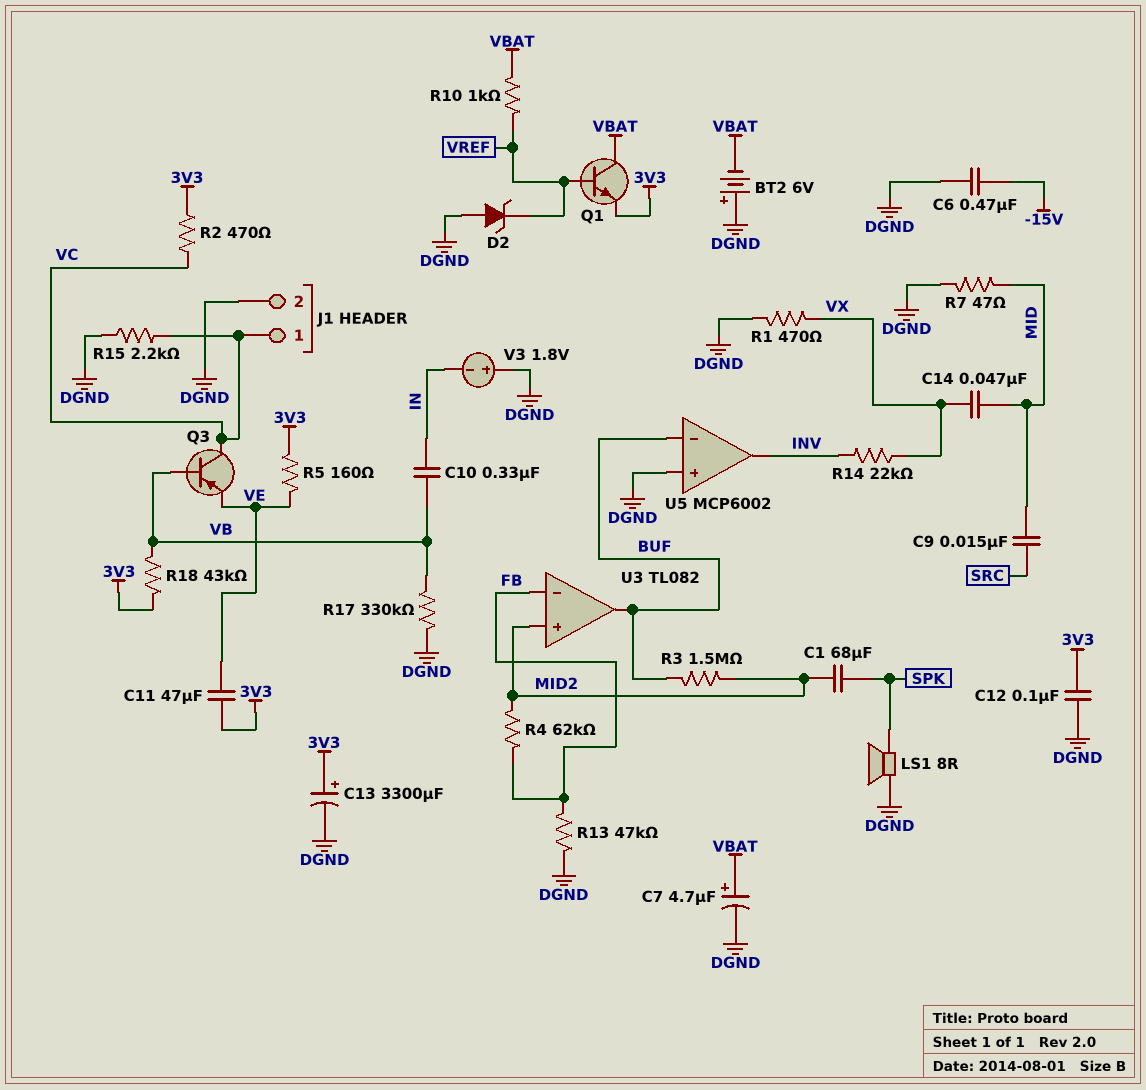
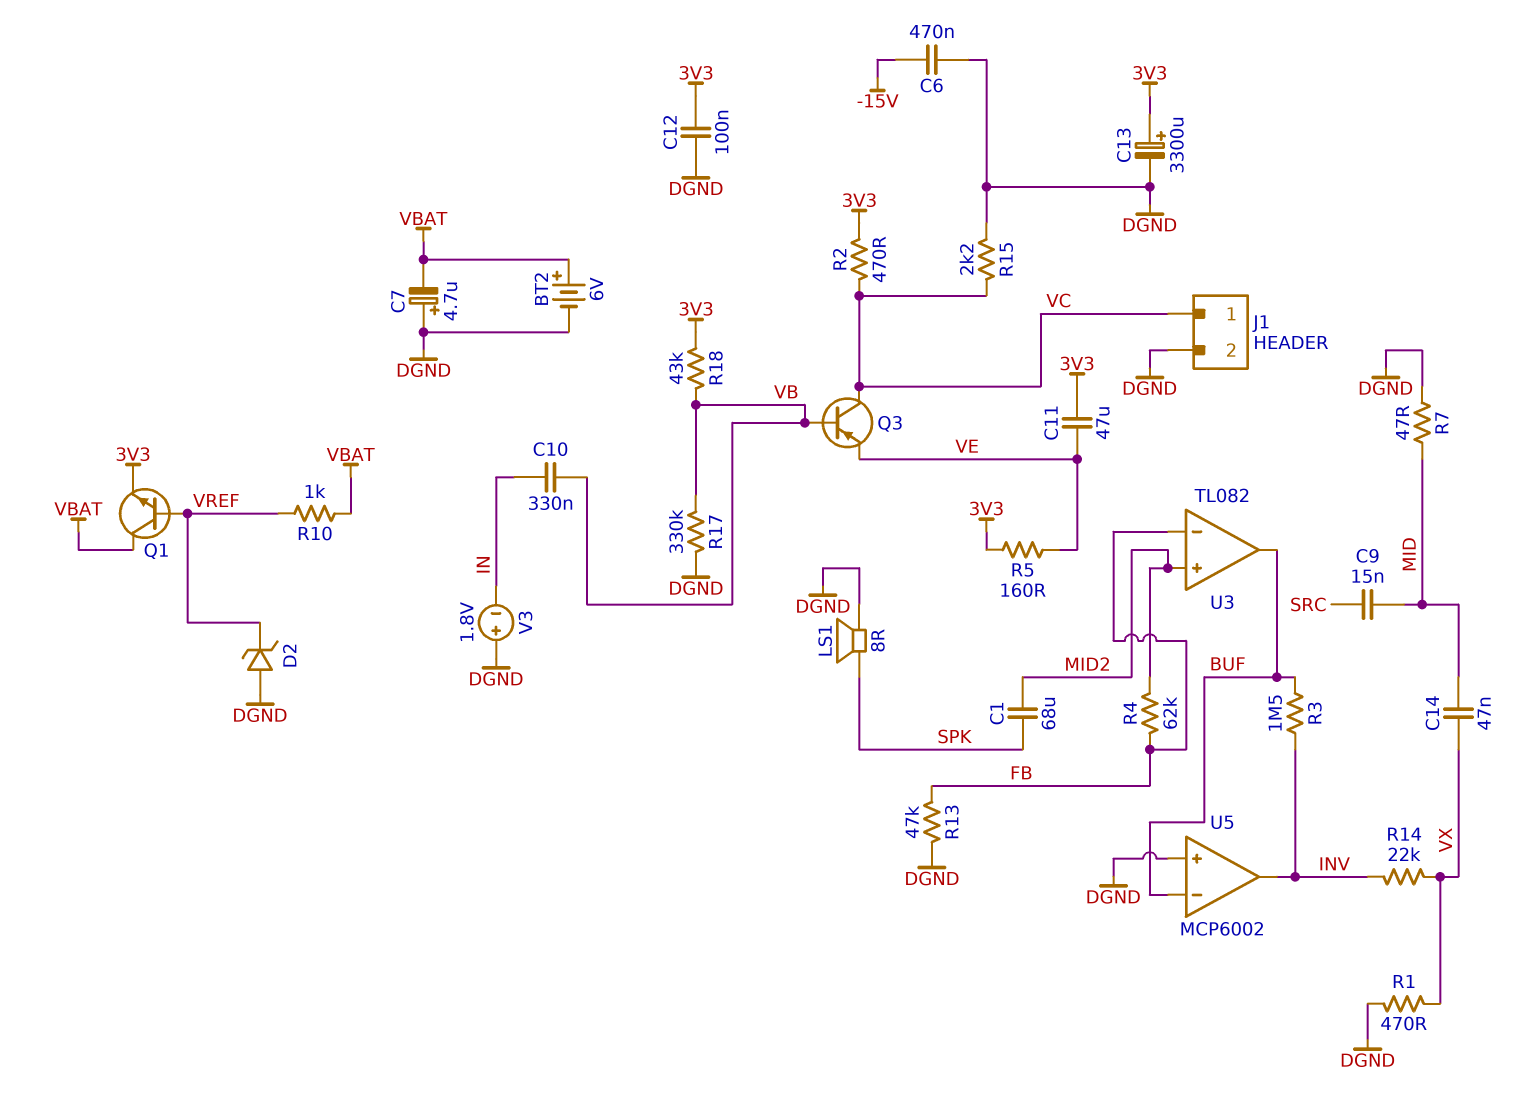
BT2: 6V (plus DGND, minus VBAT) -> 6V (plus VBAT, minus DGND)
C7: 4.7uF (plus VBAT, minus DGND) -> 4.7uF (plus DGND, minus VBAT)
R3: 1.5M (BUF, MID2) -> 1.5M (BUF, INV)

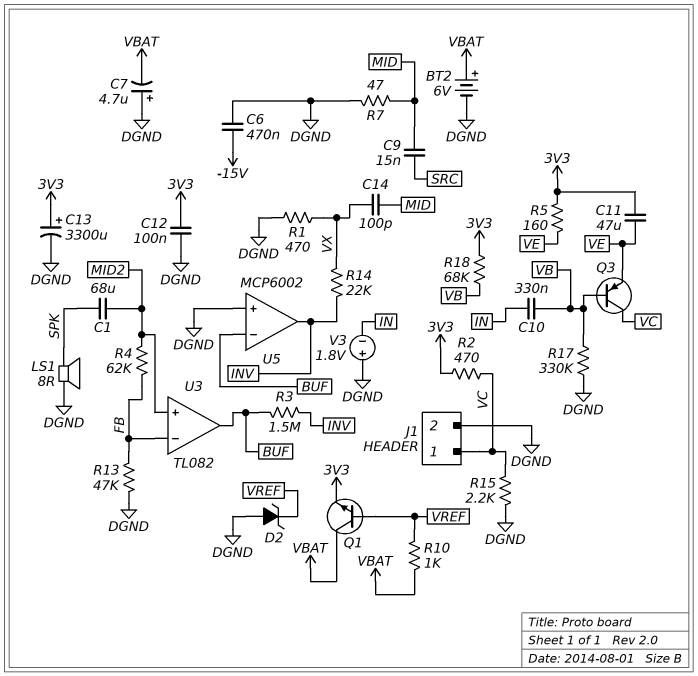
C14: 47nF (MID, VX) -> 100pF (MID, VX)
R18: 43k (3V3, VB) -> 68k (3V3, VB)

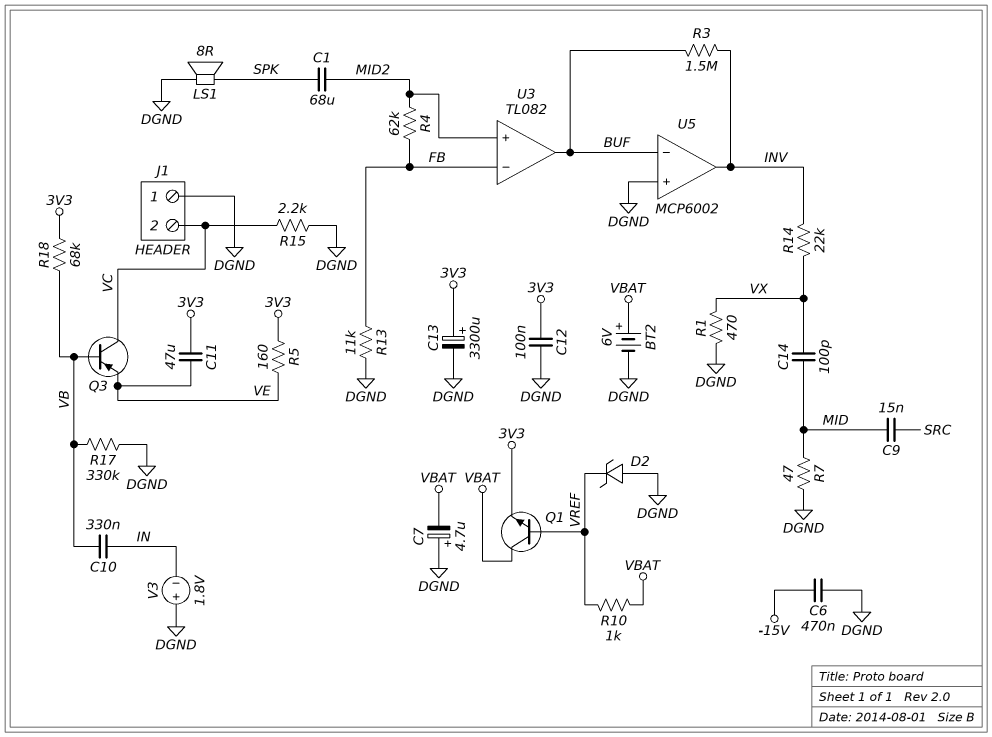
J1 pin 1: VC -> DGND
J1 pin 2: DGND -> VC
R2: 470 (3V3, VC) -> none
R13: 47k (DGND, FB) -> 11k (DGND, FB)

